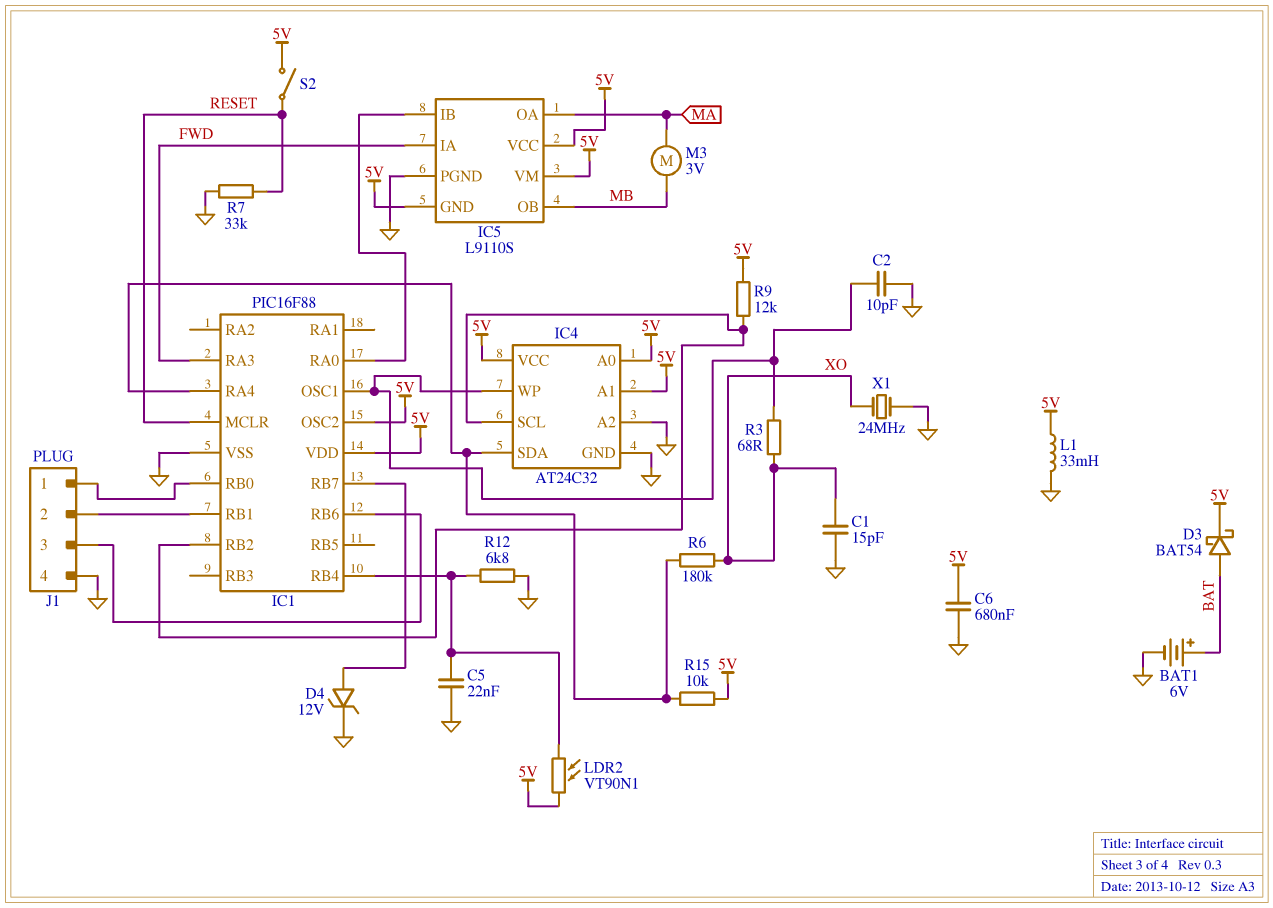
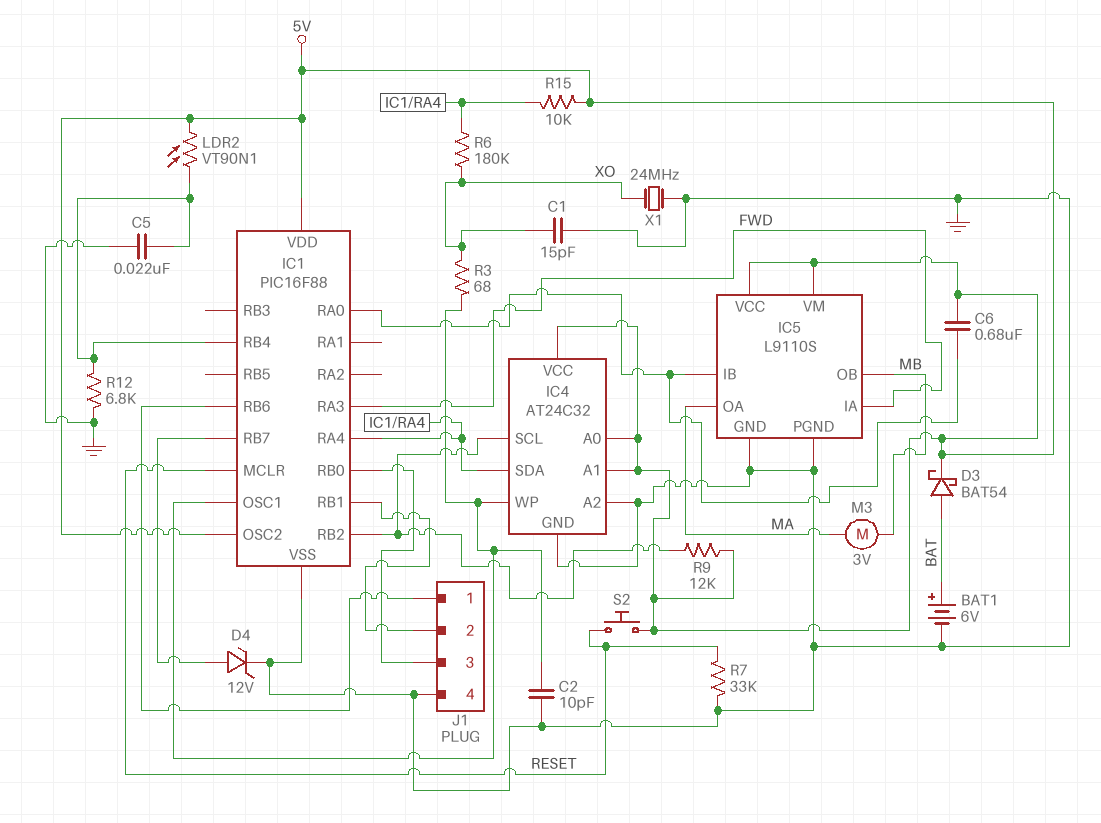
C6: 680nF (5V, GND) -> 680nF (5V, IC1/RA0)
IC5 pin GND: 5V -> GND
J1 pin 1: IC1/RB0 -> IC1/RB6
J1 pin 3: IC1/RB6 -> IC1/RB0
L1: 33mH (5V, GND) -> none
S2: switch (5V, RESET) -> button (5V, RESET)

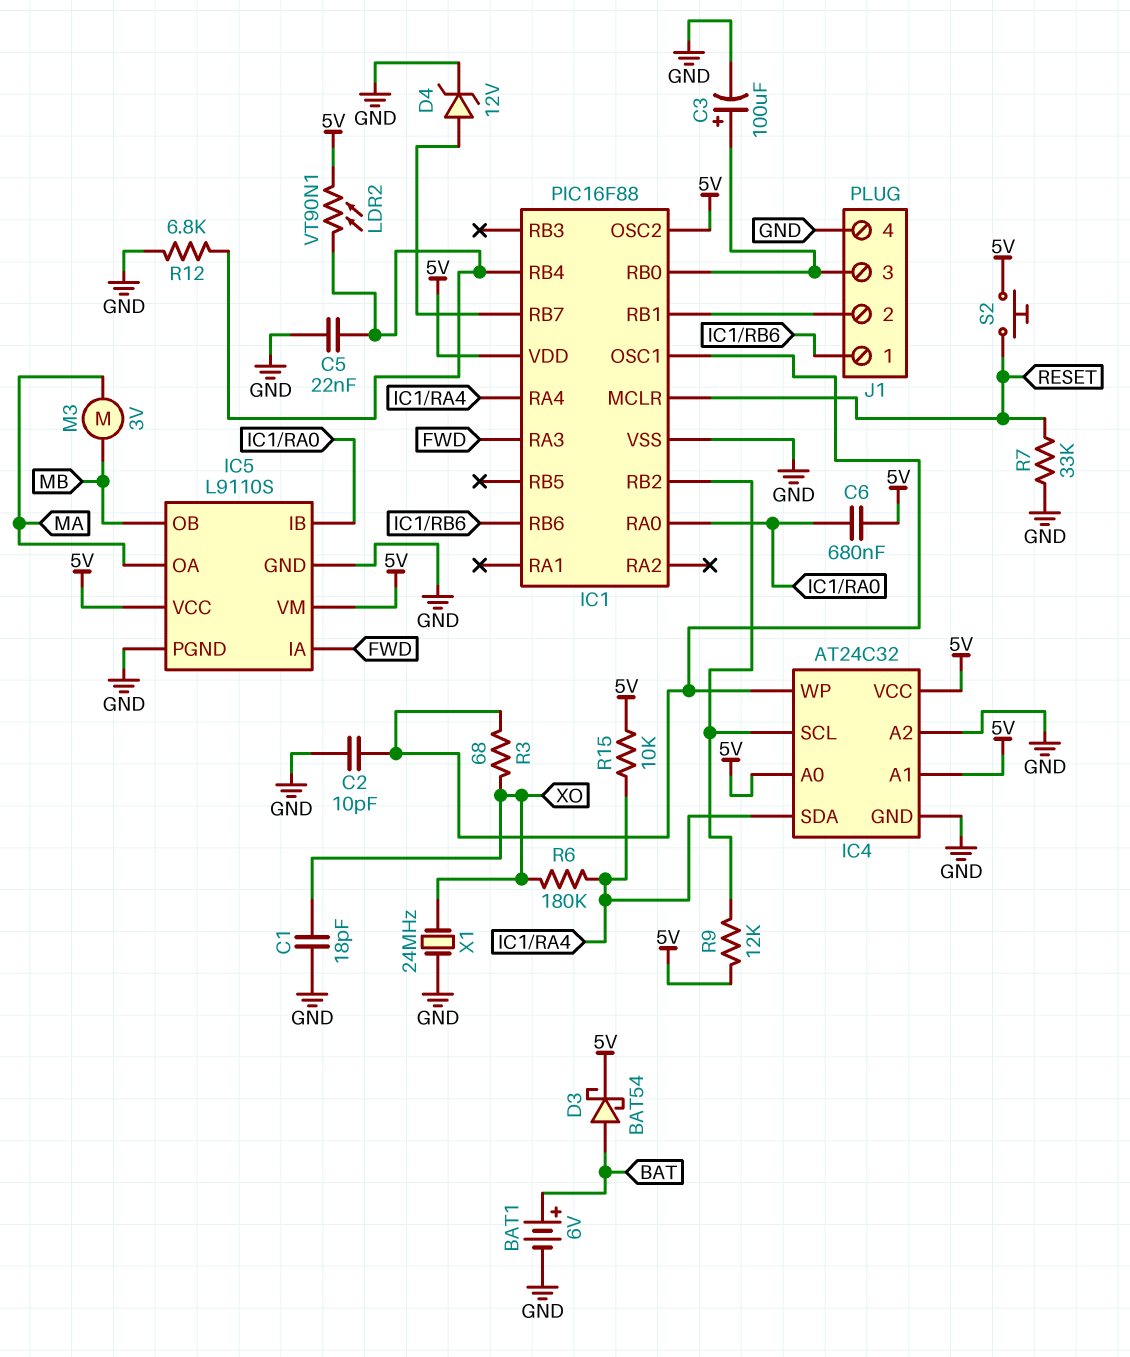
C1: 15pF (GND, XO) -> 18pF (GND, XO)
C3: none -> 100uF (plus IC1/RB0, minus GND)

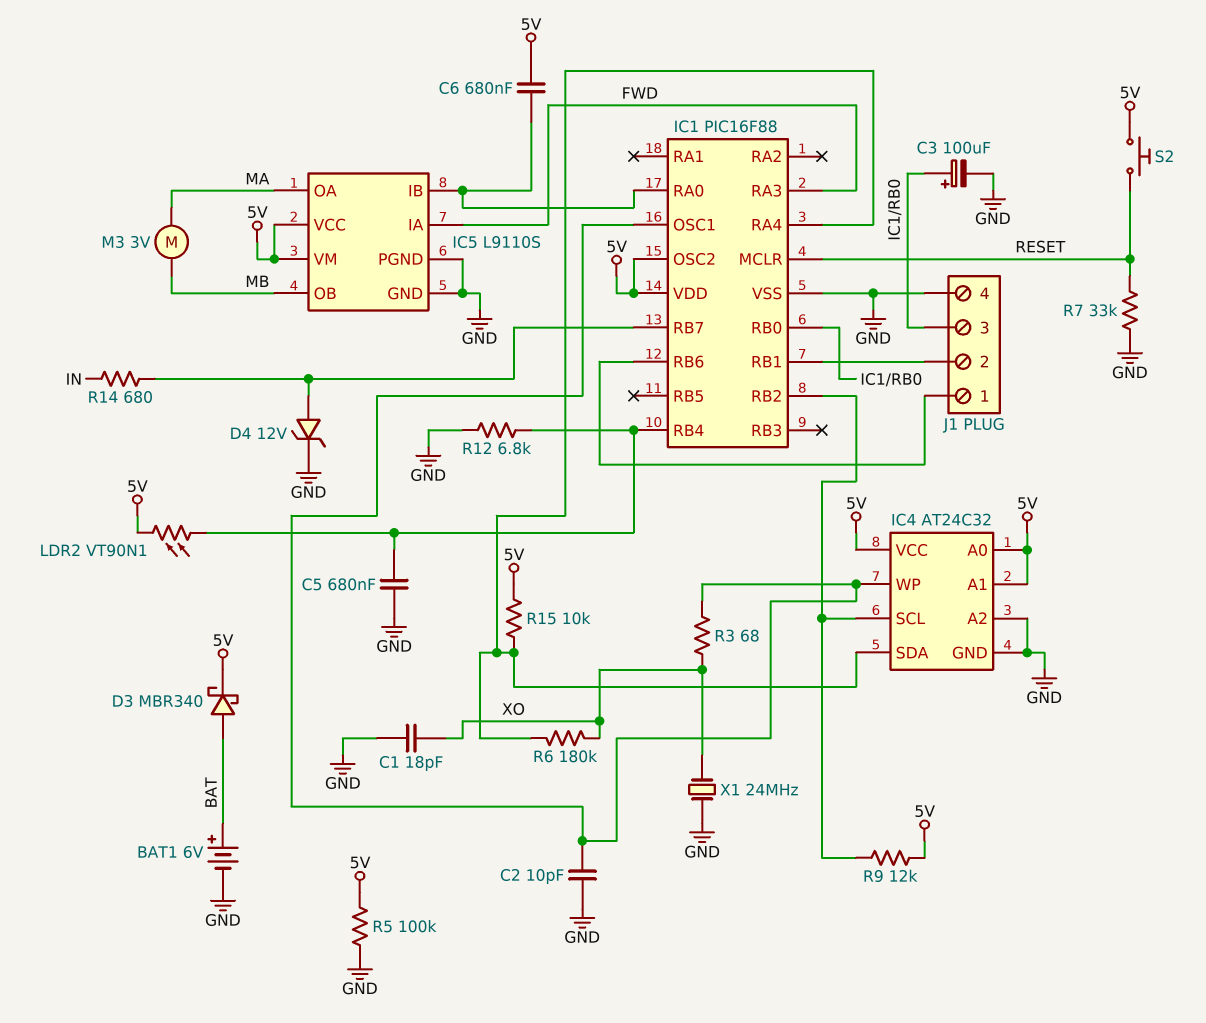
C5: 22nF (GND, IC1/RB4) -> 680nF (GND, IC1/RB4)
D3: schottky BAT54 (A BAT, K 5V) -> schottky MBR340 (A BAT, K 5V)
R5: none -> 100k (5V, GND)
R14: none -> 680 (IC1/RB7, IN)

